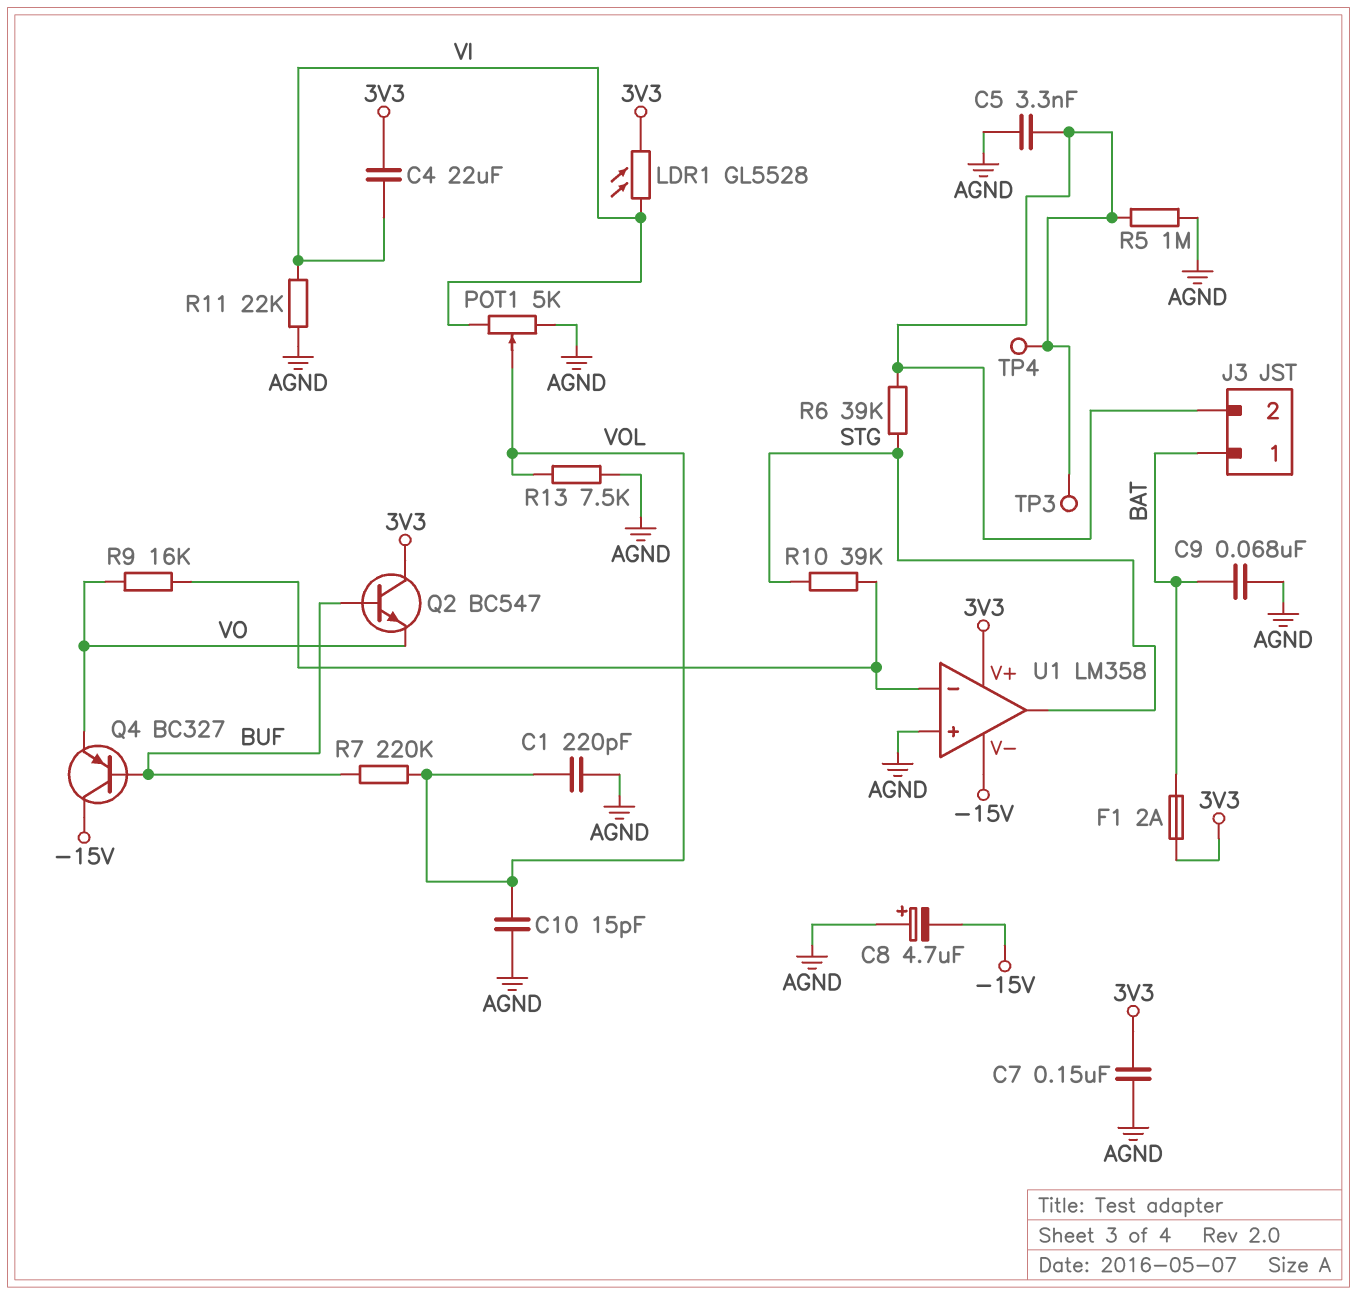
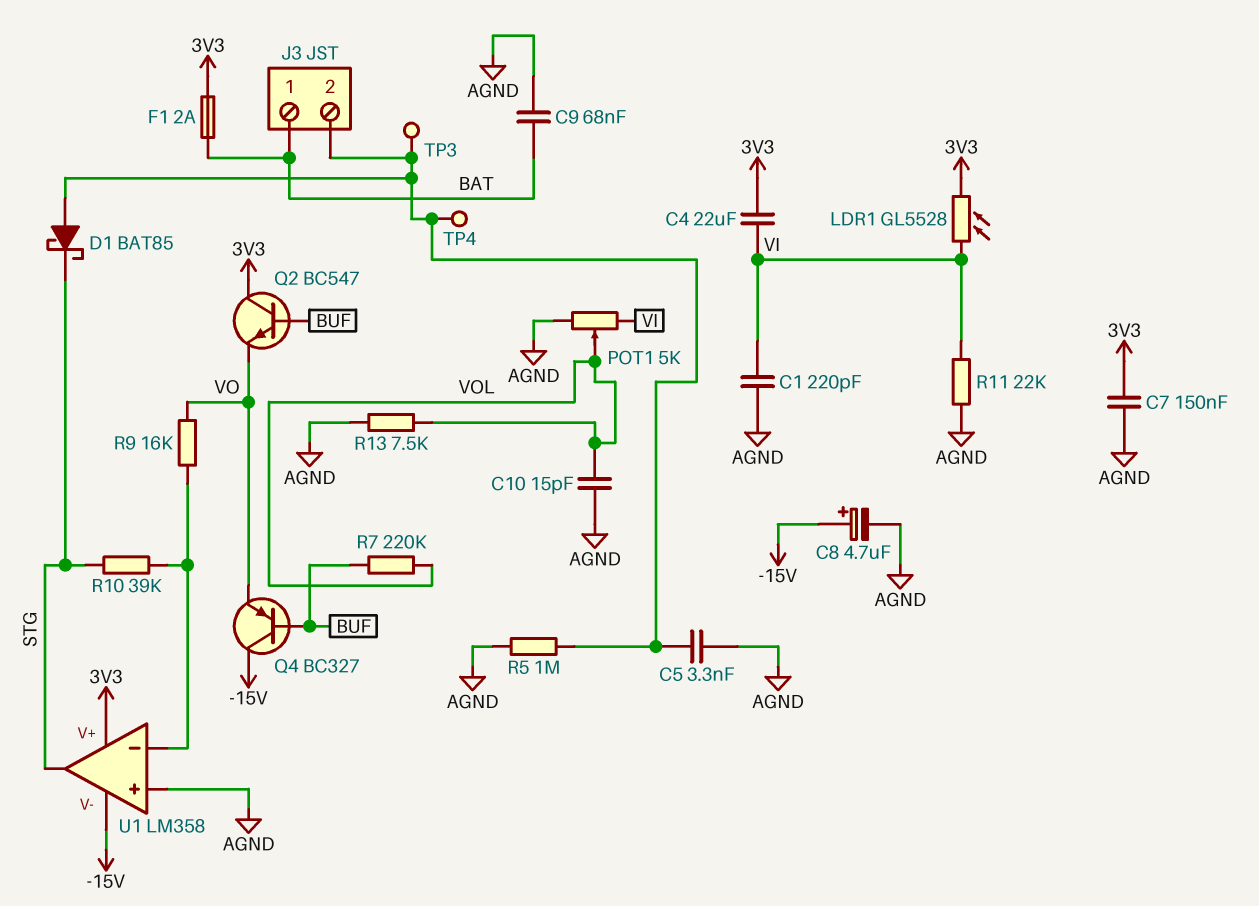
C1: 220pF (AGND, VOL) -> 220pF (AGND, VI)
C8: 4.7uF (plus AGND, minus -15V) -> 4.7uF (plus -15V, minus AGND)
D1: none -> schottky BAT85 (A J3/2, K STG)
R6: 39k (J3/2, STG) -> none

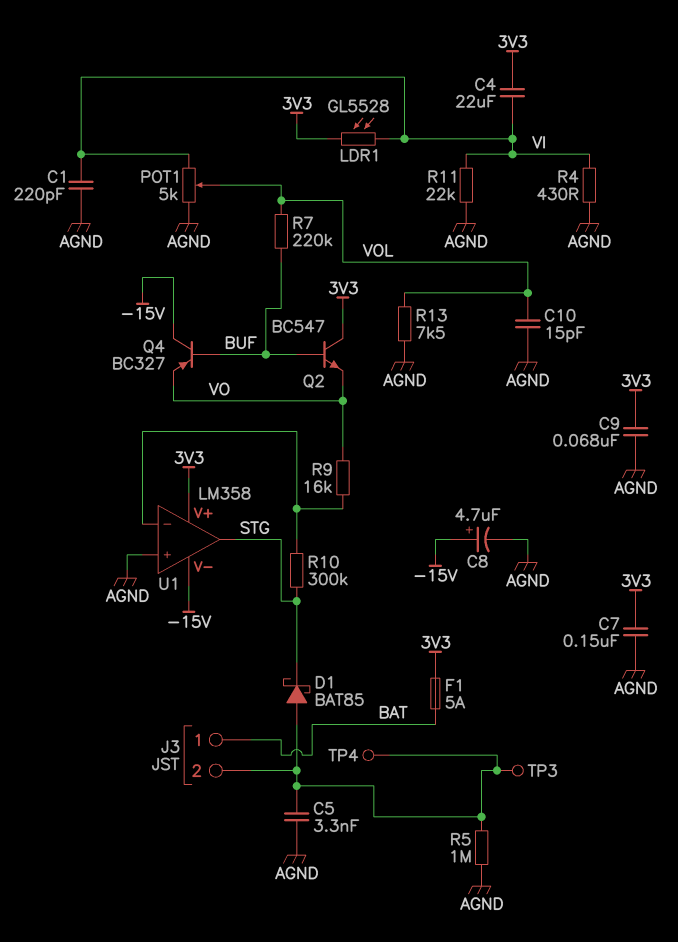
C9: 68nF (AGND, BAT) -> 68nF (3V3, AGND)
F1: 2A (3V3, BAT) -> 5A (3V3, BAT)
R4: none -> 430 (AGND, VI)
R10: 39k (STG, U1/in-) -> 300k (STG, U1/in-)

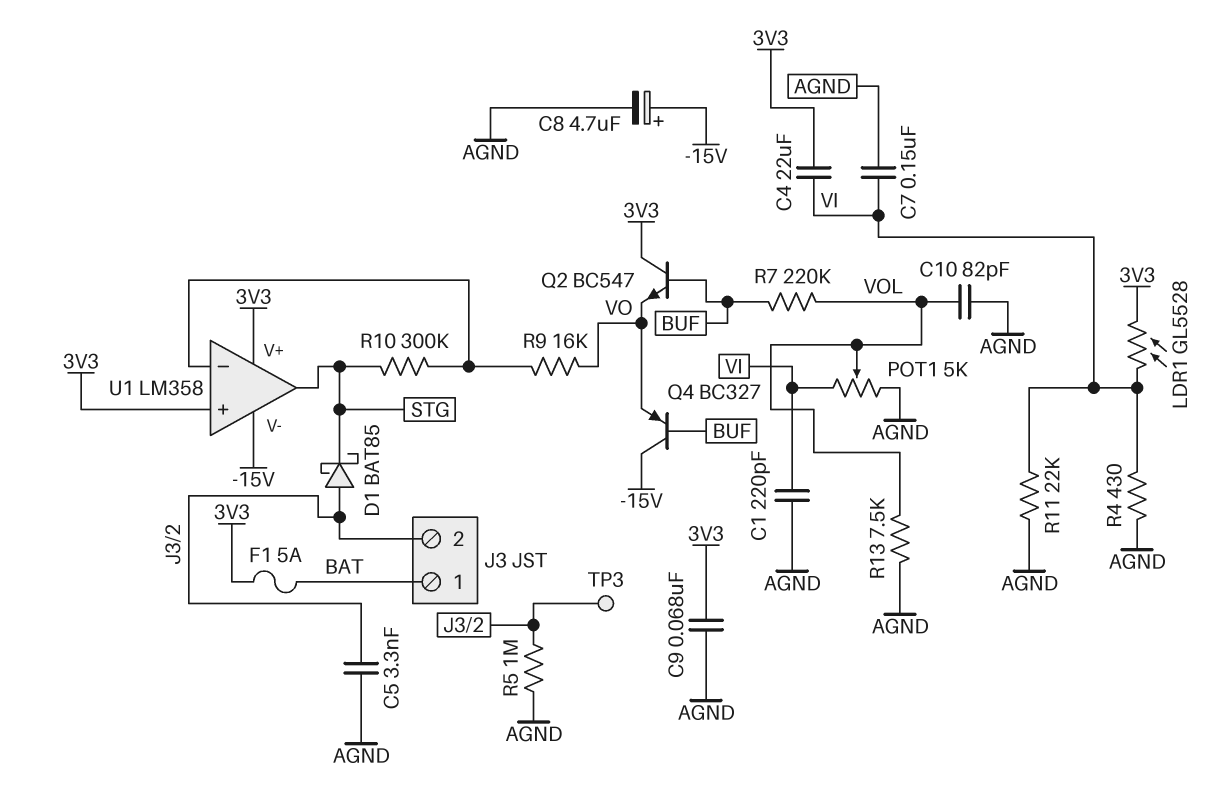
C7: 150nF (3V3, AGND) -> 150nF (AGND, VI)
C10: 15pF (AGND, VOL) -> 82pF (AGND, VOL)
TP4: test point (J3/2) -> none
U1 pin in+: AGND -> 3V3

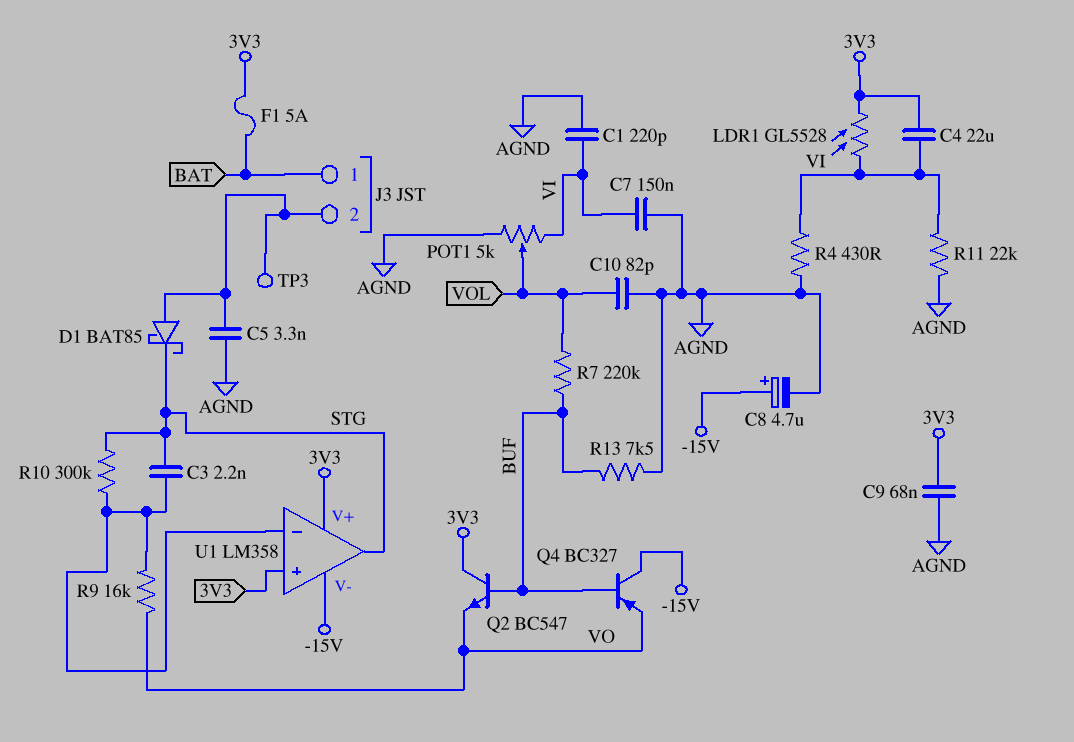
C3: none -> 2.2nF (STG, U1/in-)
R5: 1M (AGND, J3/2) -> none
R13: 7.5k (AGND, VOL) -> 7.5k (AGND, BUF)

